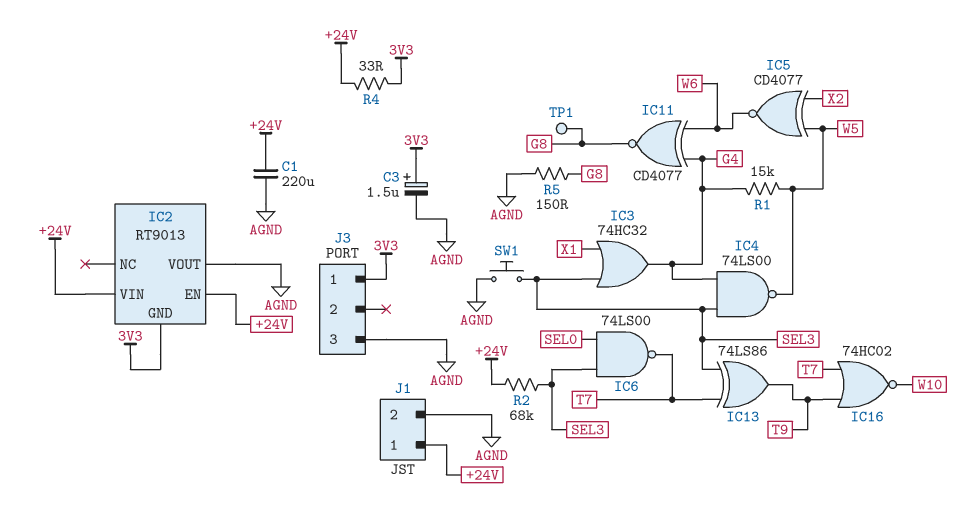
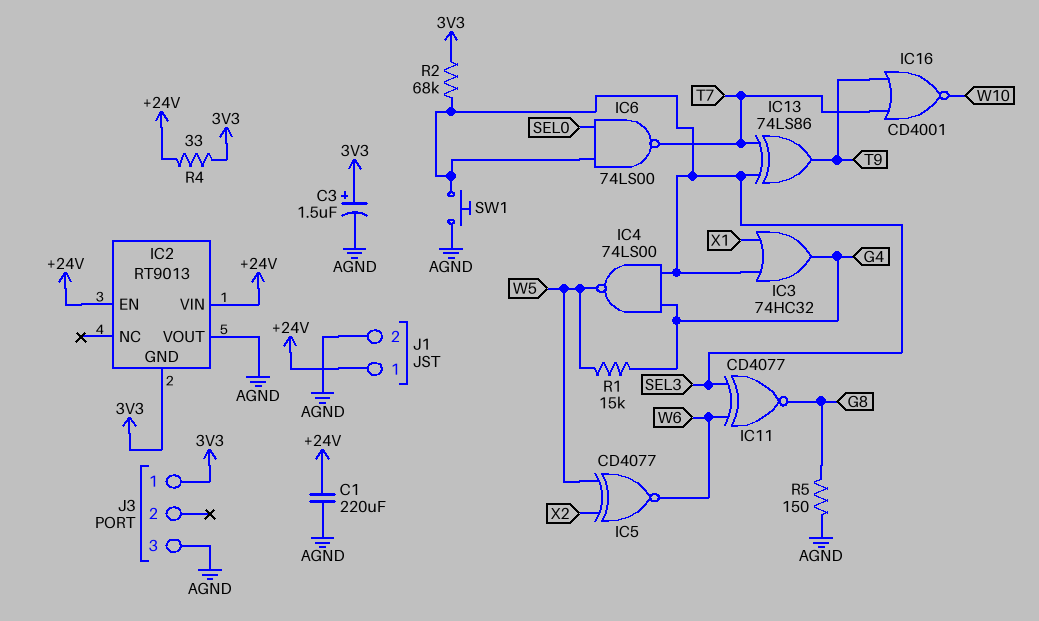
IC11: XNOR CD4077 (in G4, in W6, out G8) -> XNOR CD4077 (in SEL3, in W6, out G8)
IC16: NOR 74HC02 (in T7, in T9, out W10) -> NOR CD4001 (in T7, in T9, out W10)
R2: 68k (+24V, SEL3) -> 68k (3V3, SEL3)
TP1: test point (G8) -> none

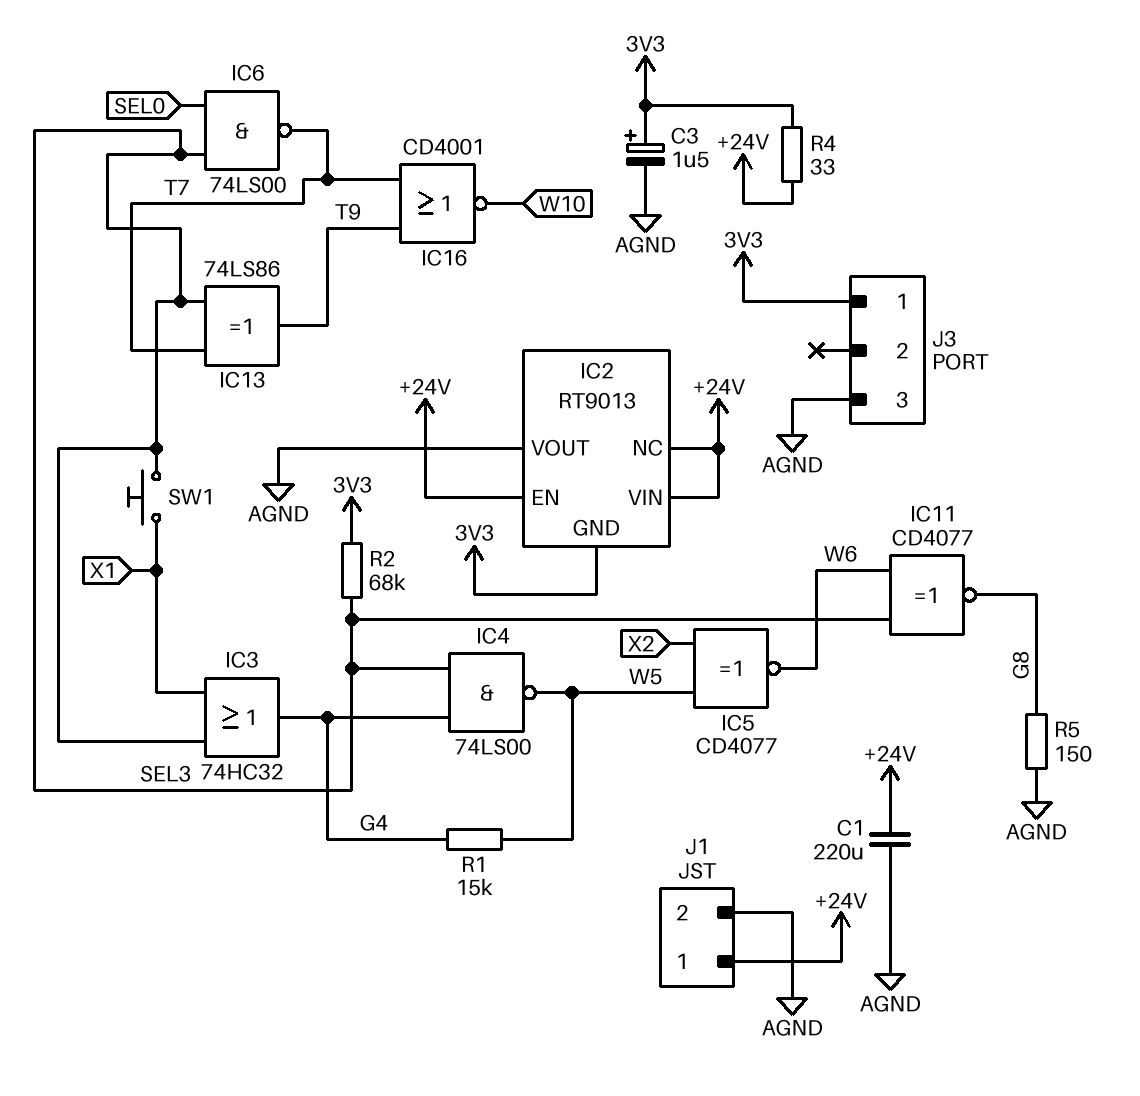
IC2 pin NC: none -> +24V
SW1: button (AGND, SEL3) -> button (SEL3, X1)

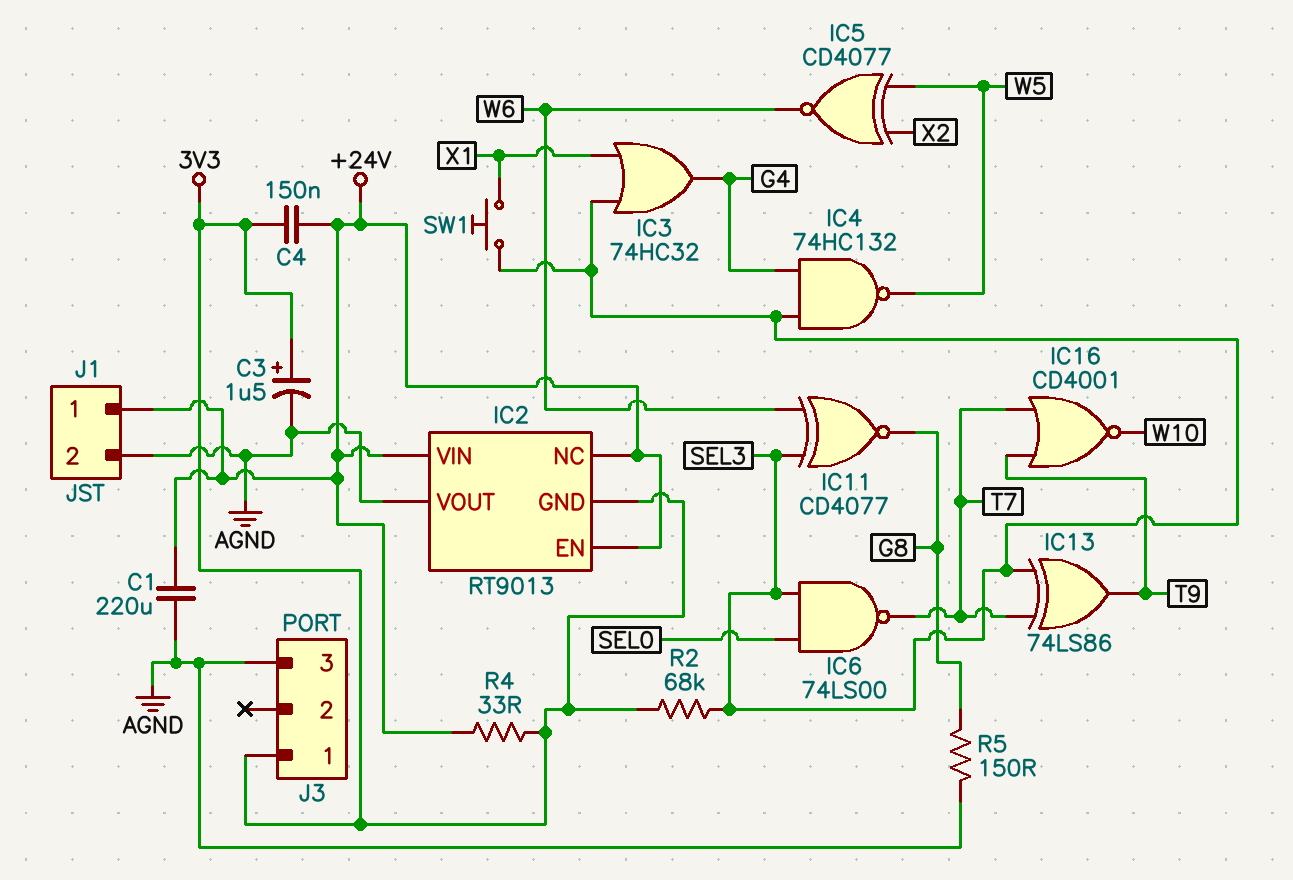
C4: none -> 150nF (+24V, 3V3)
IC4: NAND 74LS00 (in G4, in SEL3, out W5) -> NAND 74HC132 (in G4, in SEL3, out W5)
R1: 15k (G4, W5) -> none

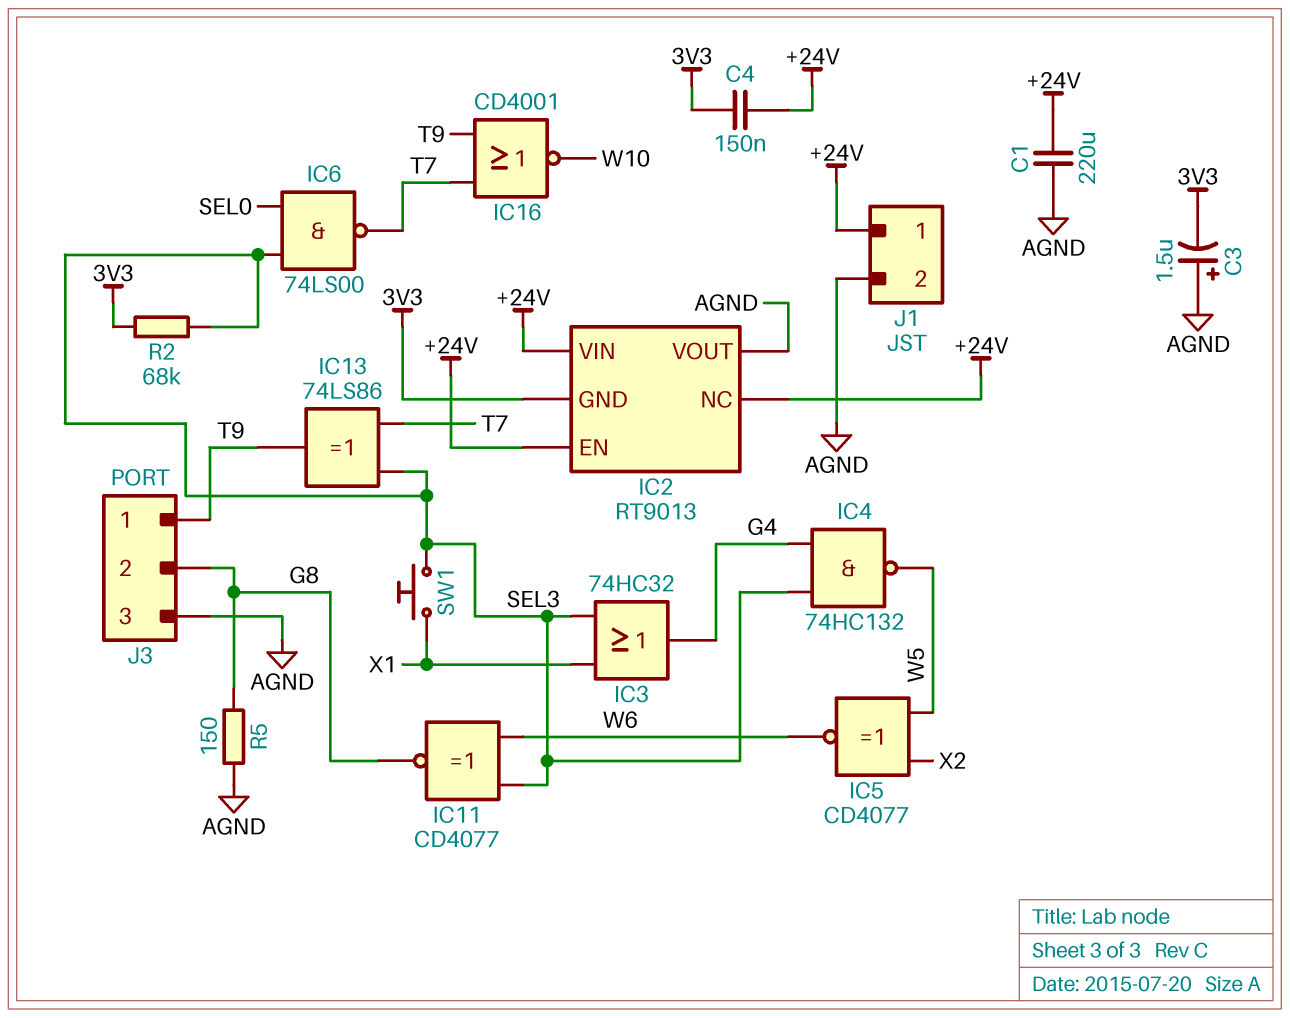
C3: 1.5uF (plus 3V3, minus AGND) -> 1.5uF (plus AGND, minus 3V3)
J3 pin 1: 3V3 -> T9
J3 pin 2: none -> G8
R4: 33 (+24V, 3V3) -> none

